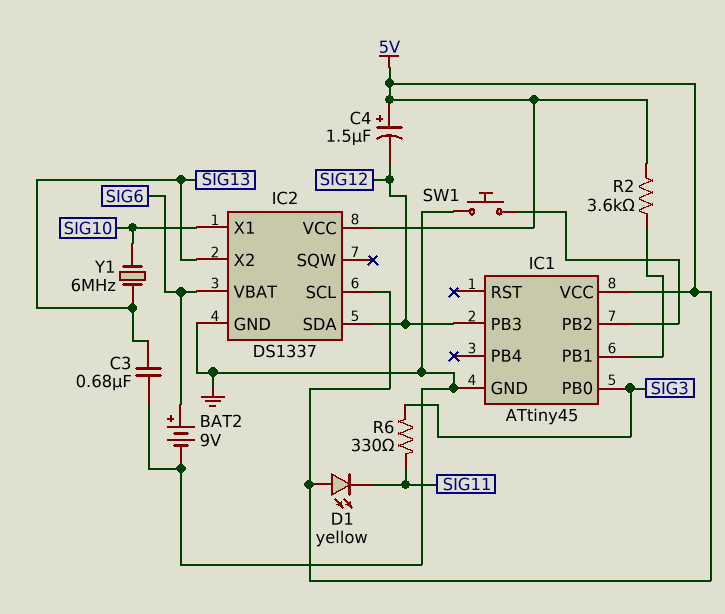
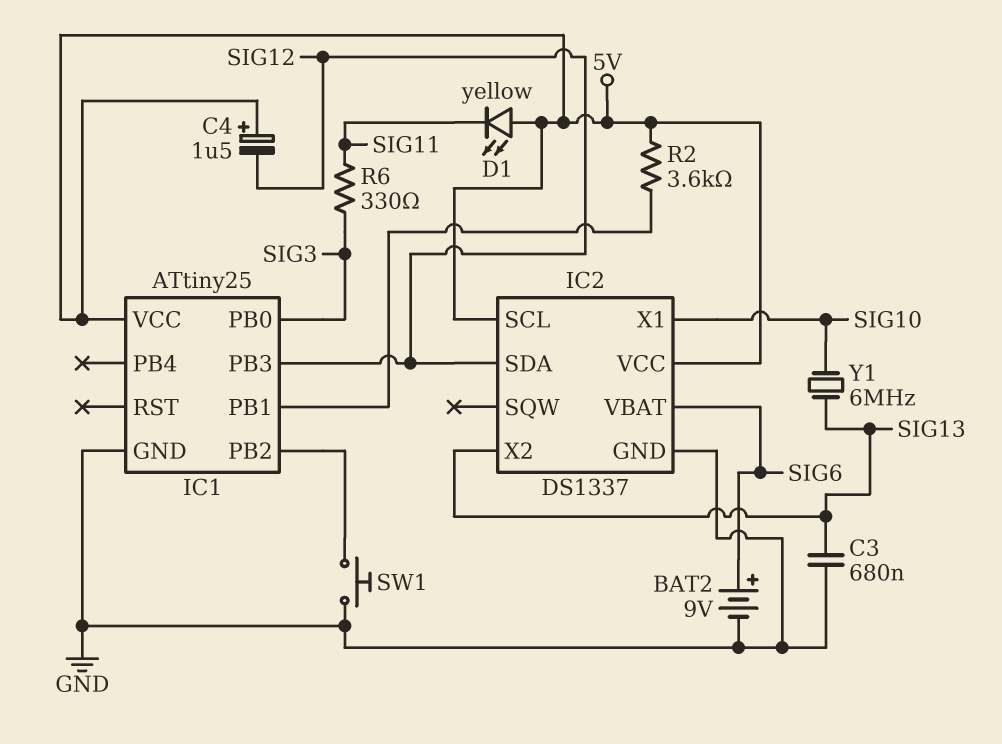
IC1: ATtiny45 -> ATtiny25

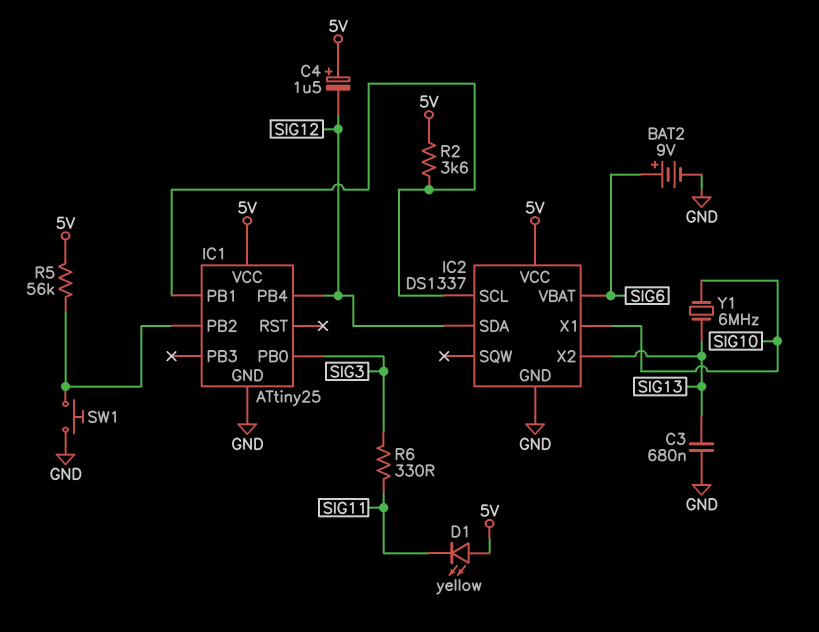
IC1 pin PB3: SIG12 -> none
IC1 pin PB4: none -> SIG12
IC2 pin SCL: 5V -> IC1/PB1
R5: none -> 56k (5V, IC1/PB2)

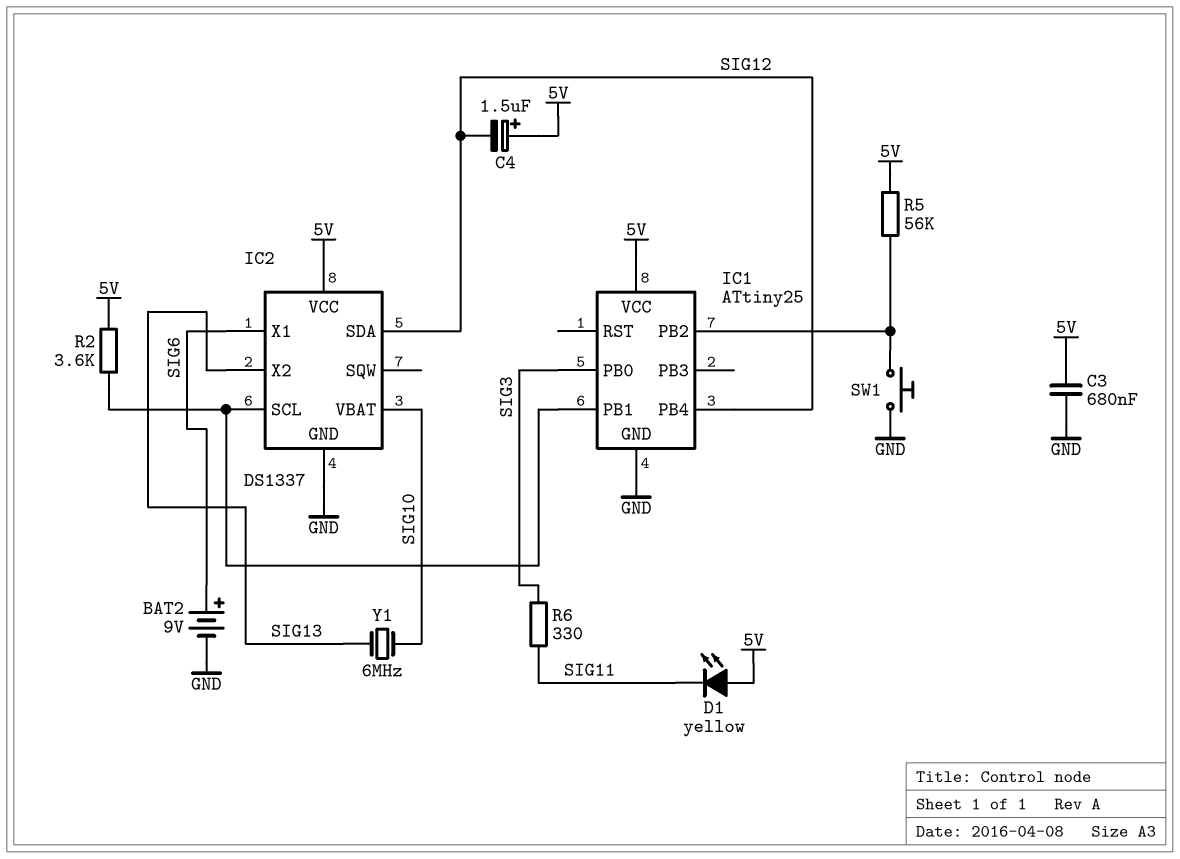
C3: 680nF (GND, SIG13) -> 680nF (5V, GND)
IC2 pin VBAT: SIG6 -> SIG10
IC2 pin X1: SIG10 -> SIG6

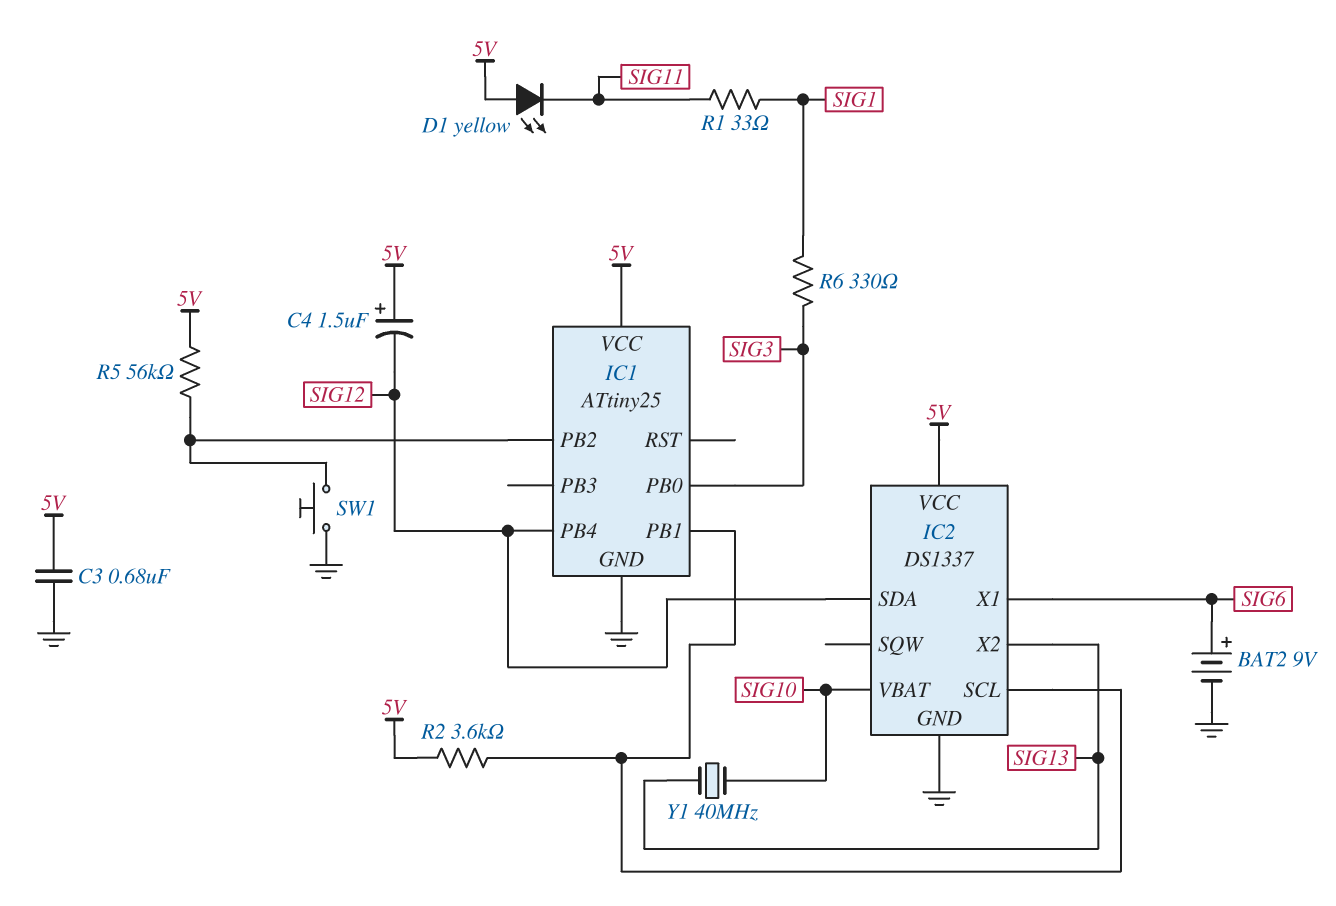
R1: none -> 33 (SIG1, SIG11)
R6: 330 (SIG3, SIG11) -> 330 (SIG1, SIG3)
Y1: 6MHz (SIG10, SIG13) -> 40MHz (SIG10, SIG13)

